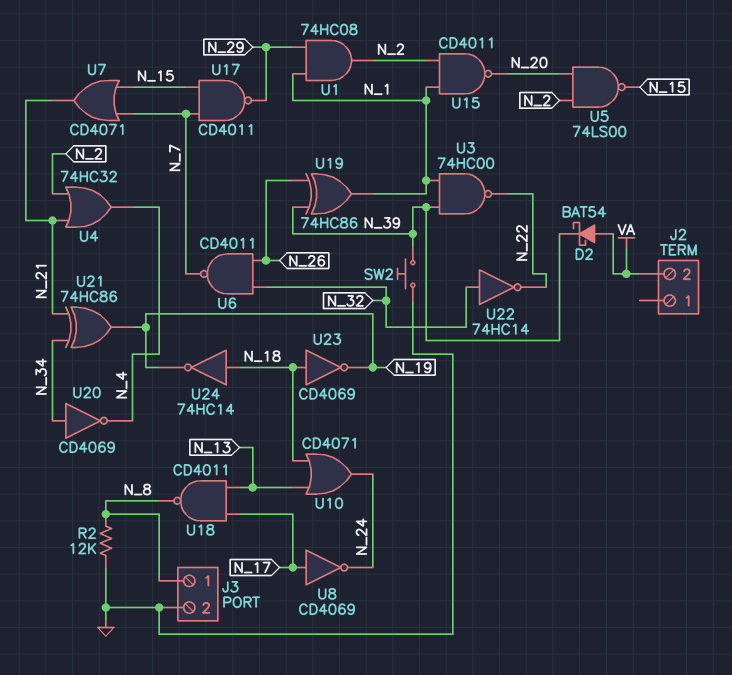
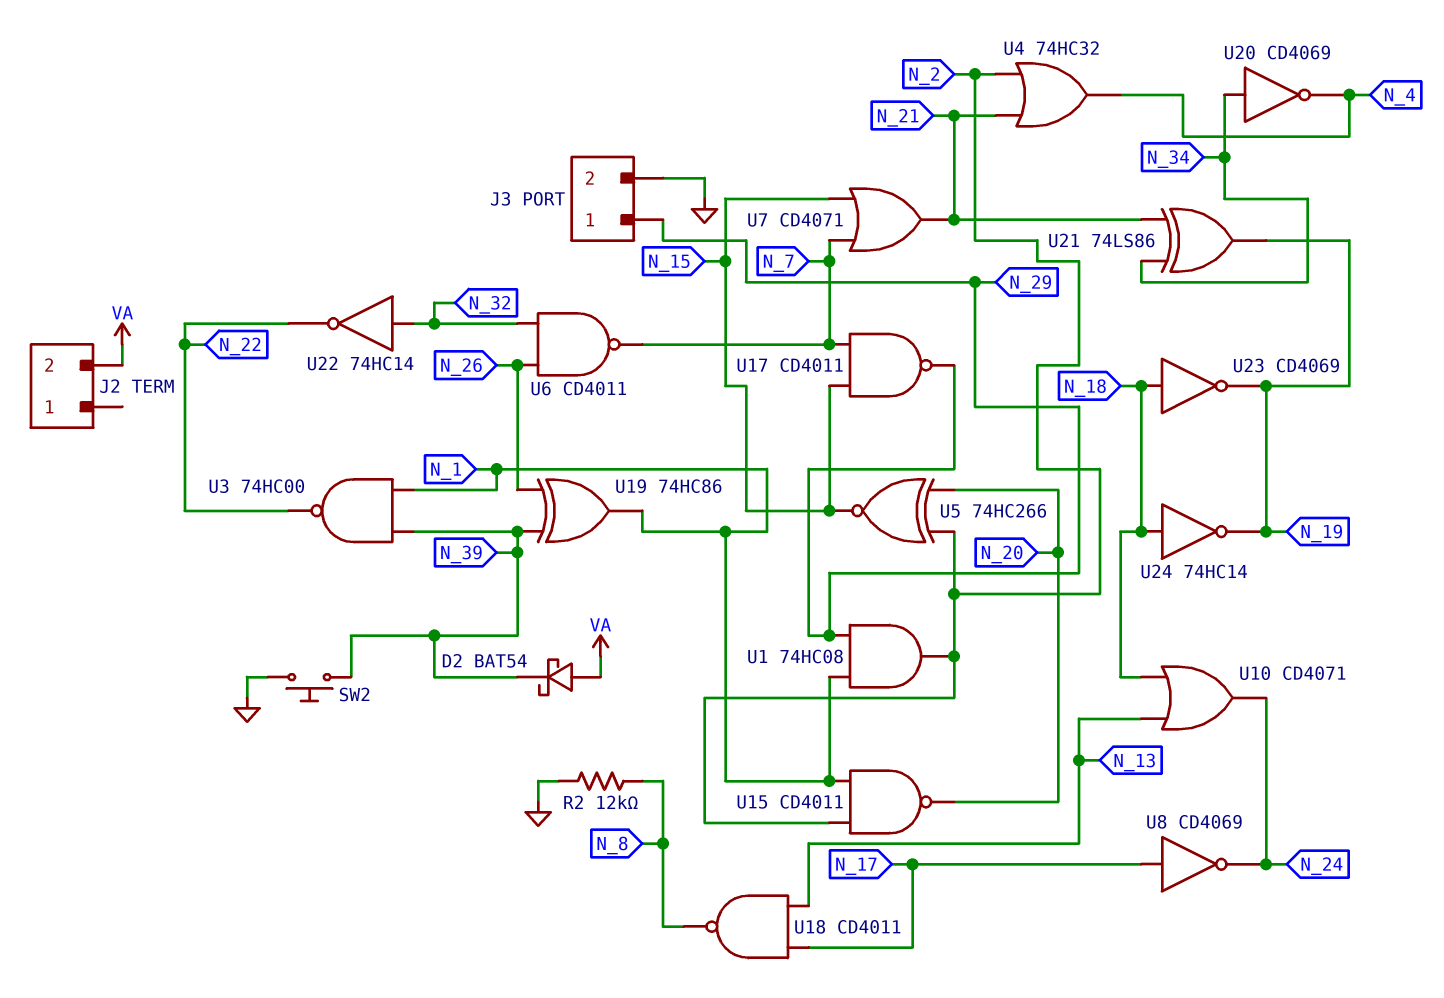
J3 pin 1: N_8 -> N_29
U5: NAND 74LS00 (in N_2, in N_20, out N_15) -> XNOR 74HC266 (in N_2, in N_20, out N_15)
U21: XOR 74HC86 (in N_21, in N_34, out N_19) -> XOR 74LS86 (in N_21, in N_34, out N_19)

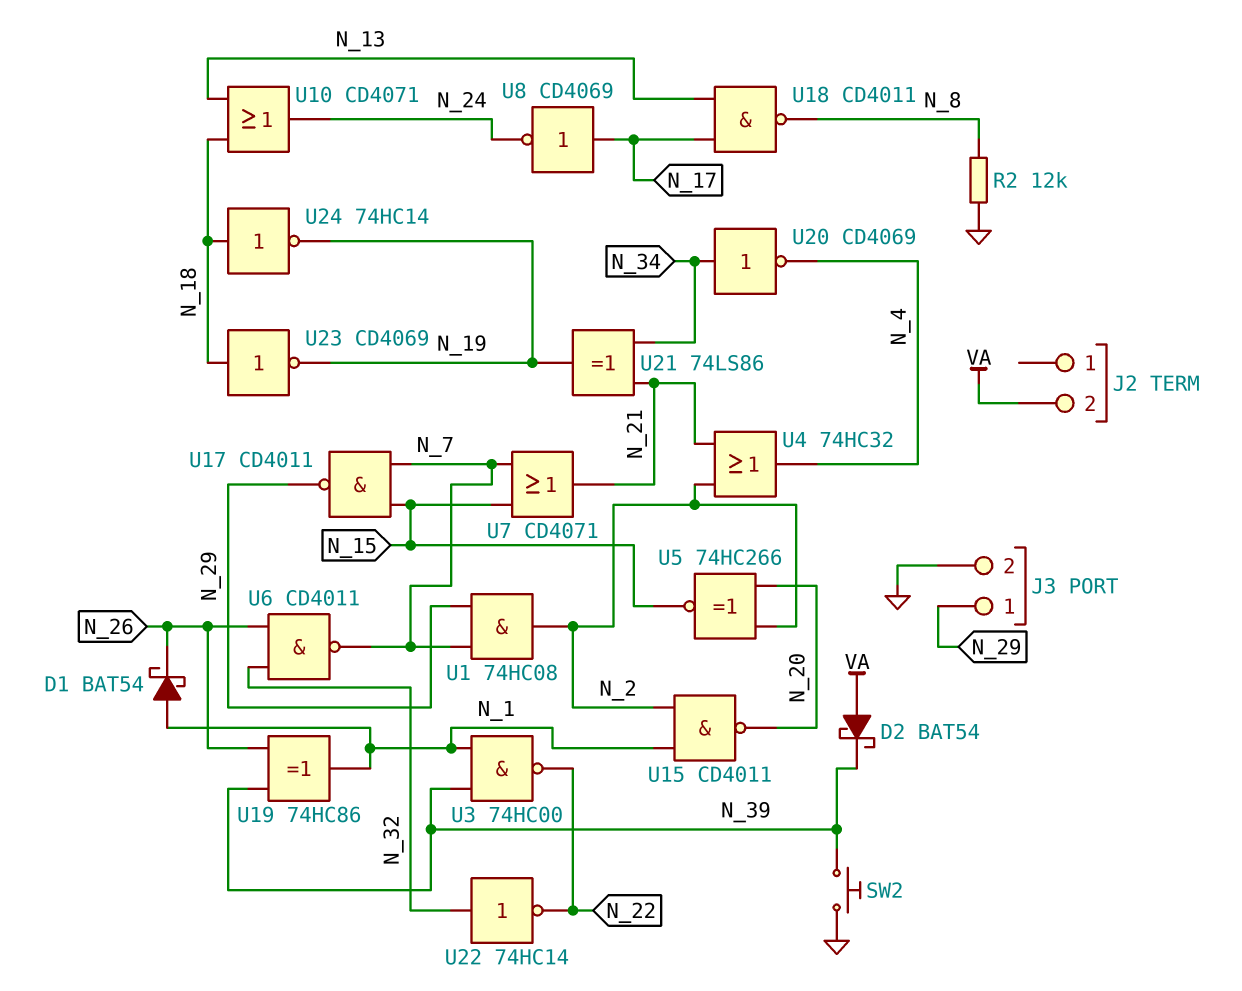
D1: none -> schottky BAT54 (A N_1, K N_26)
U1: AND 74HC08 (in N_1, in N_29, out N_2) -> AND 74HC08 (in N_7, in N_29, out N_2)

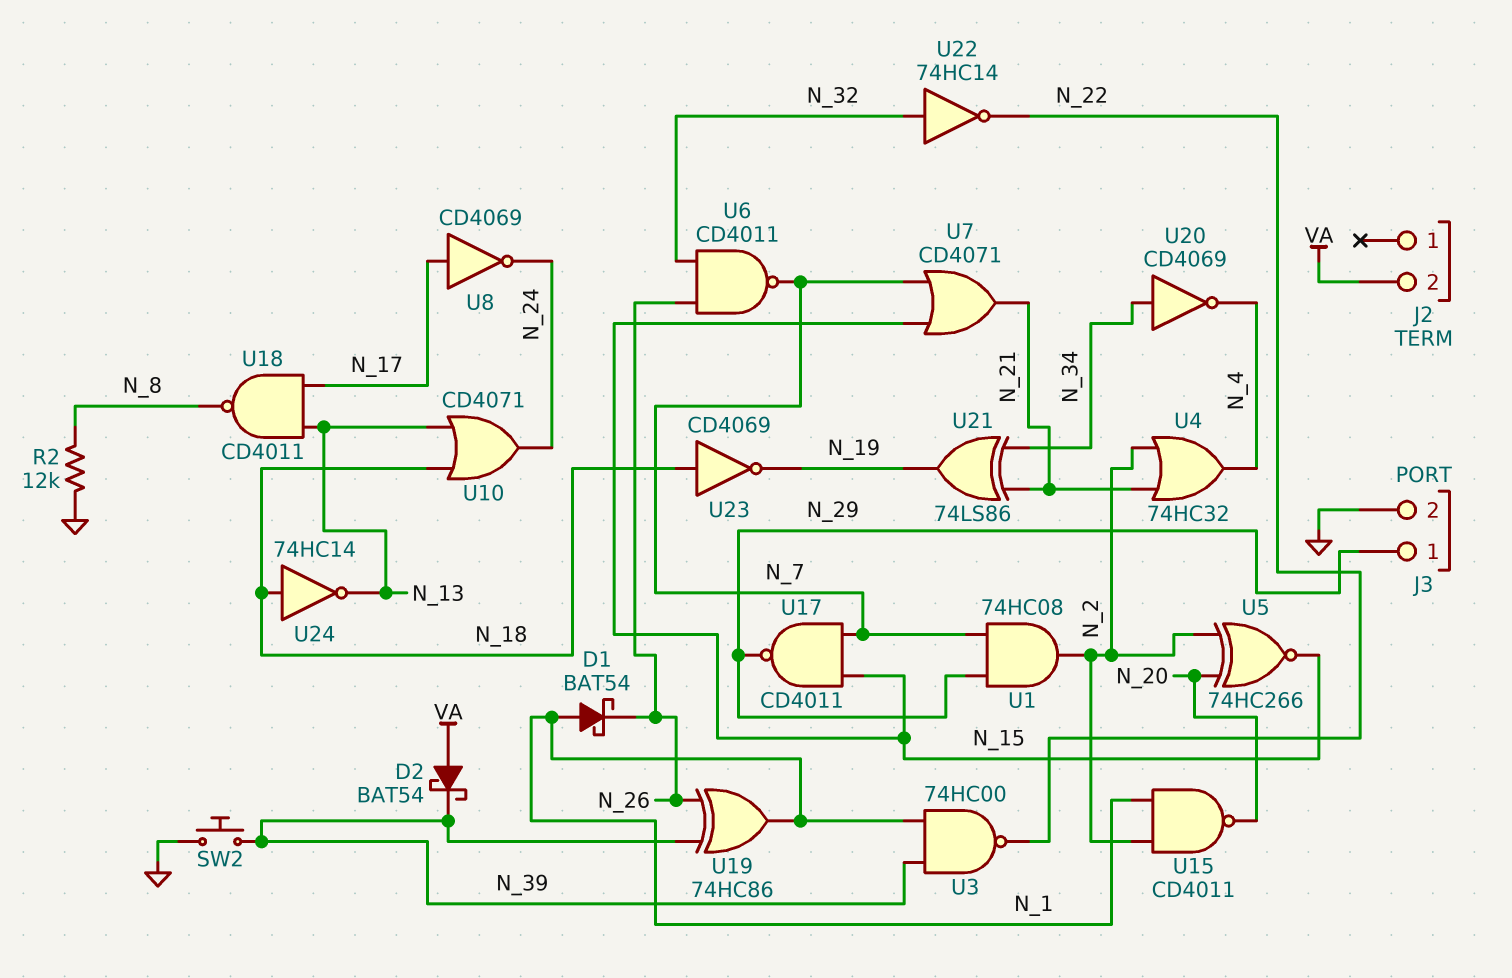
U24: NOT 74HC14 (in N_18, out N_19) -> NOT 74HC14 (in N_18, out N_13)

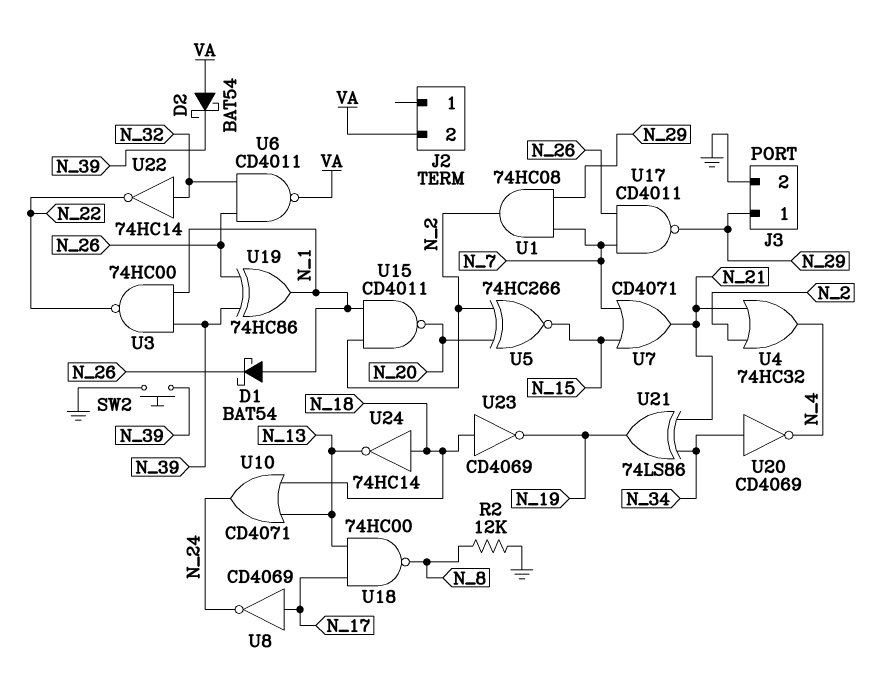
U6: NAND CD4011 (in N_26, in N_32, out N_7) -> NAND CD4011 (in N_26, in N_32, out VA)
U17: NAND CD4011 (in N_7, in N_15, out N_29) -> NAND CD4011 (in N_7, in N_26, out N_29)
U18: NAND CD4011 (in N_13, in N_17, out N_8) -> NAND 74HC00 (in N_13, in N_17, out N_8)

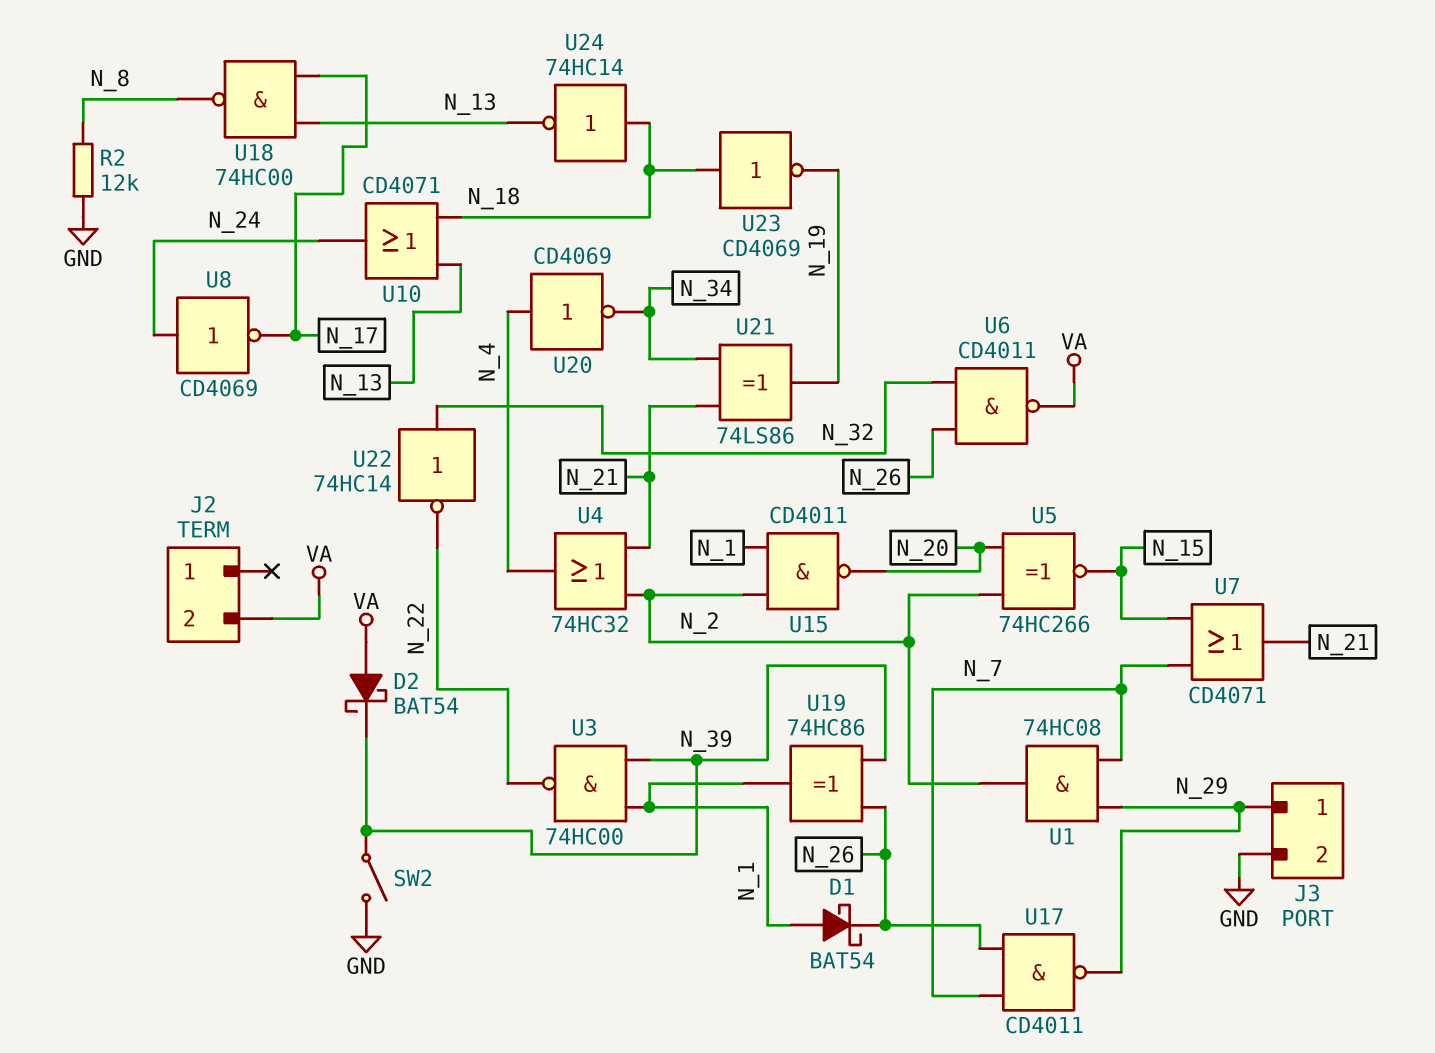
SW2: button (GND, N_39) -> switch (GND, N_39)
U8: NOT CD4069 (in N_17, out N_24) -> NOT CD4069 (in N_24, out N_17)
U20: NOT CD4069 (in N_34, out N_4) -> NOT CD4069 (in N_4, out N_34)

